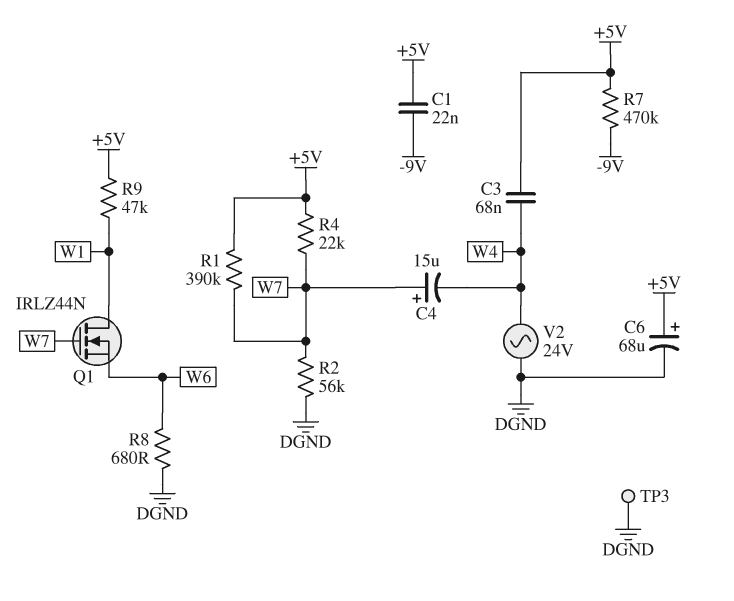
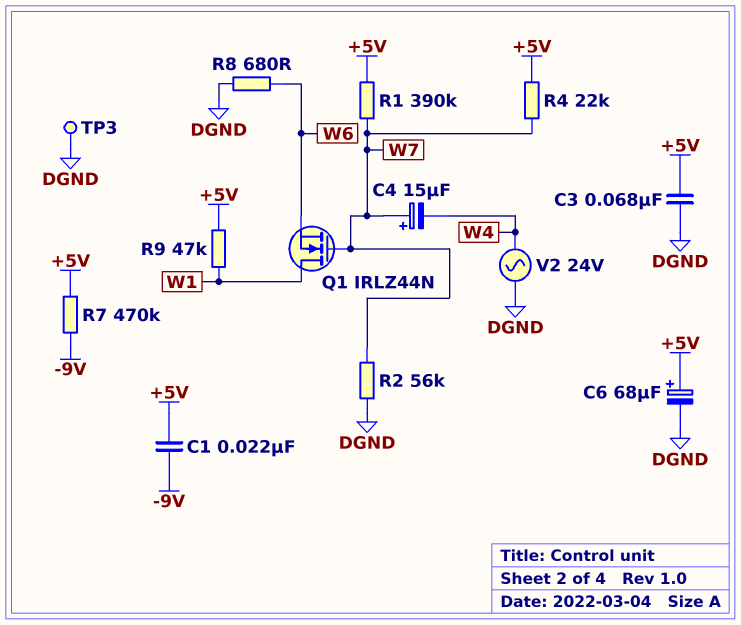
C3: 68nF (+5V, W4) -> 68nF (+5V, DGND)

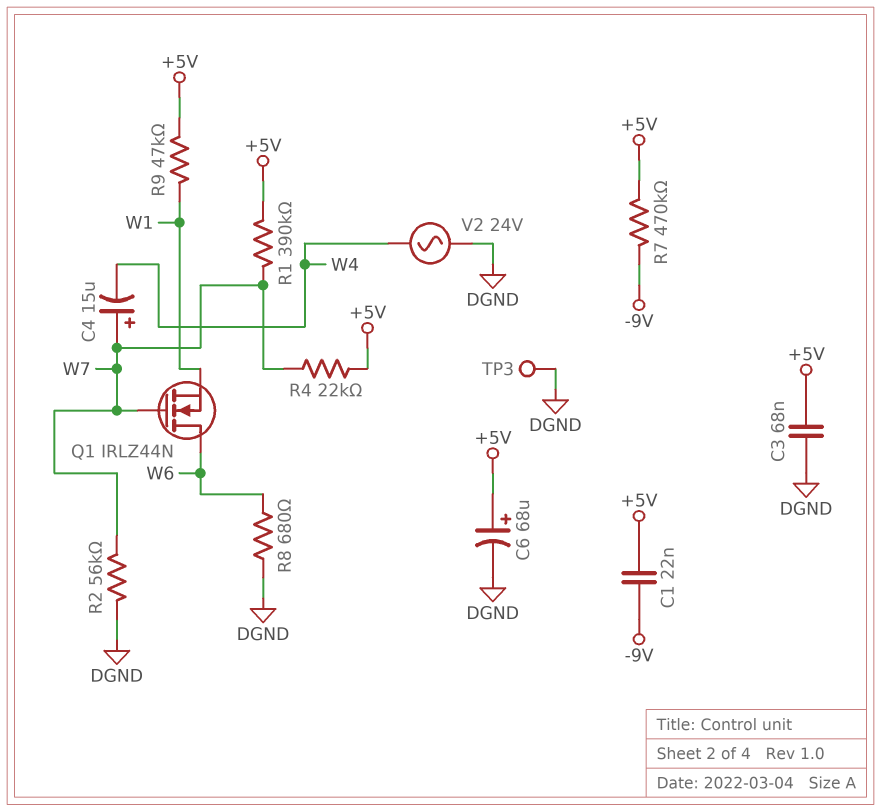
Q1: NMOS IRLZ44N (G W7, D W1, S W6) -> NMOS IRLZ44N (G W7, D W6, S W1)

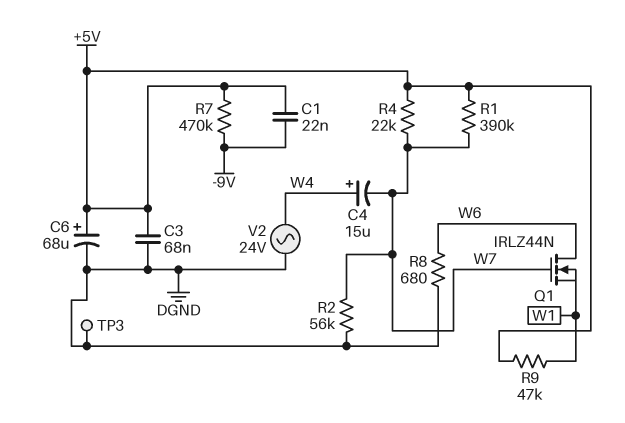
C4: 15uF (plus W7, minus W4) -> 15uF (plus W4, minus W7)

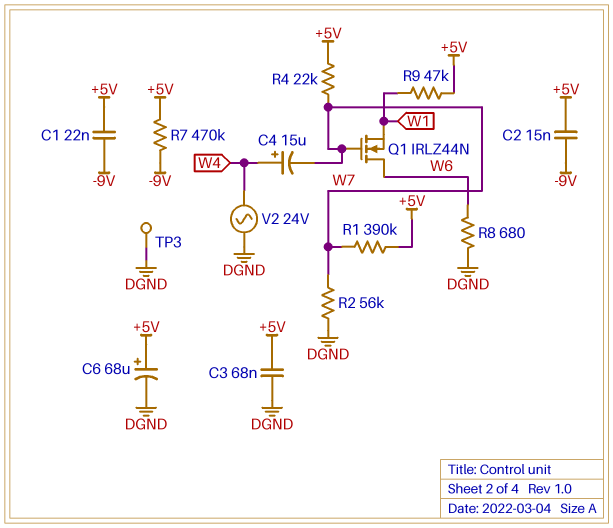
C2: none -> 15nF (+5V, -9V)

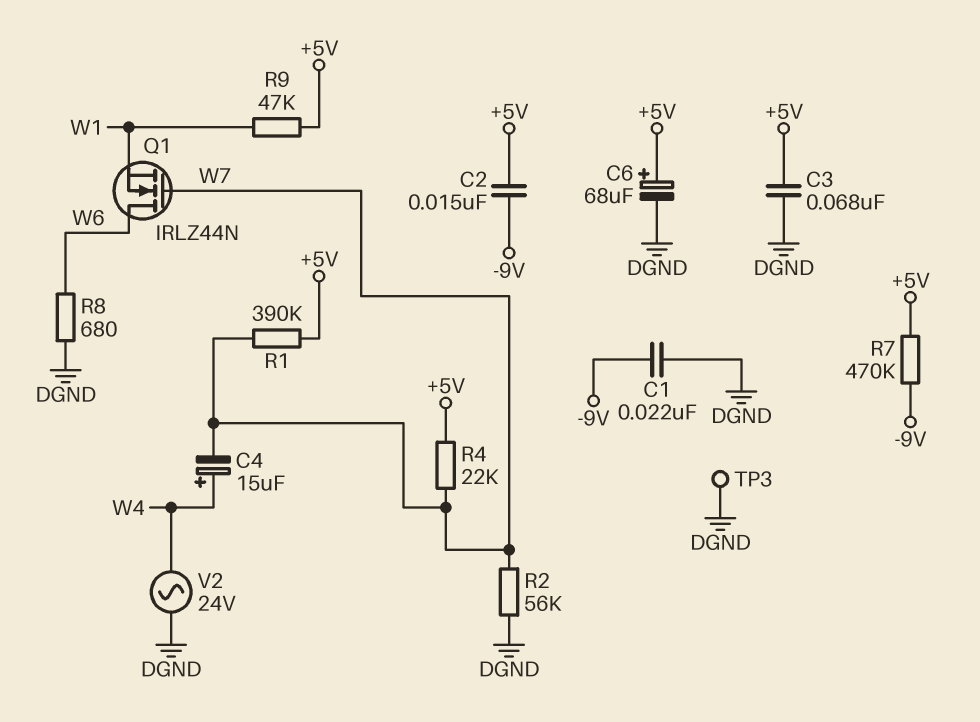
C1: 22nF (+5V, -9V) -> 22nF (-9V, DGND)

